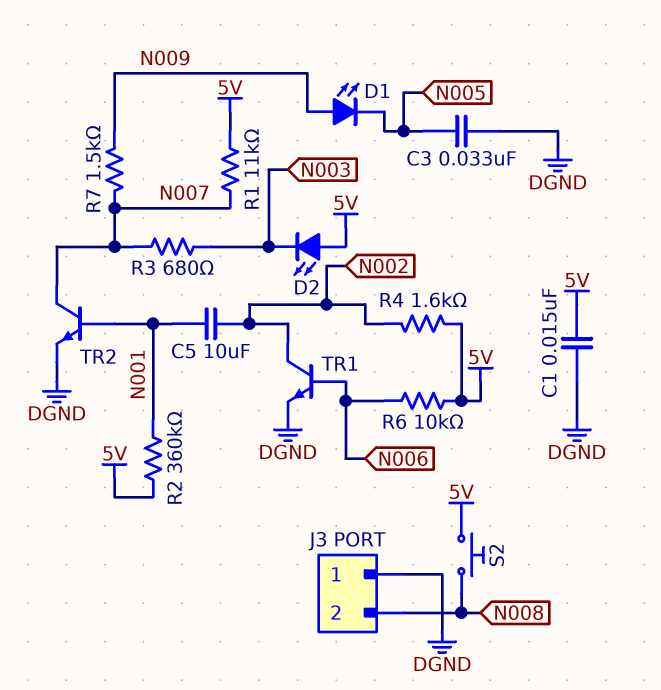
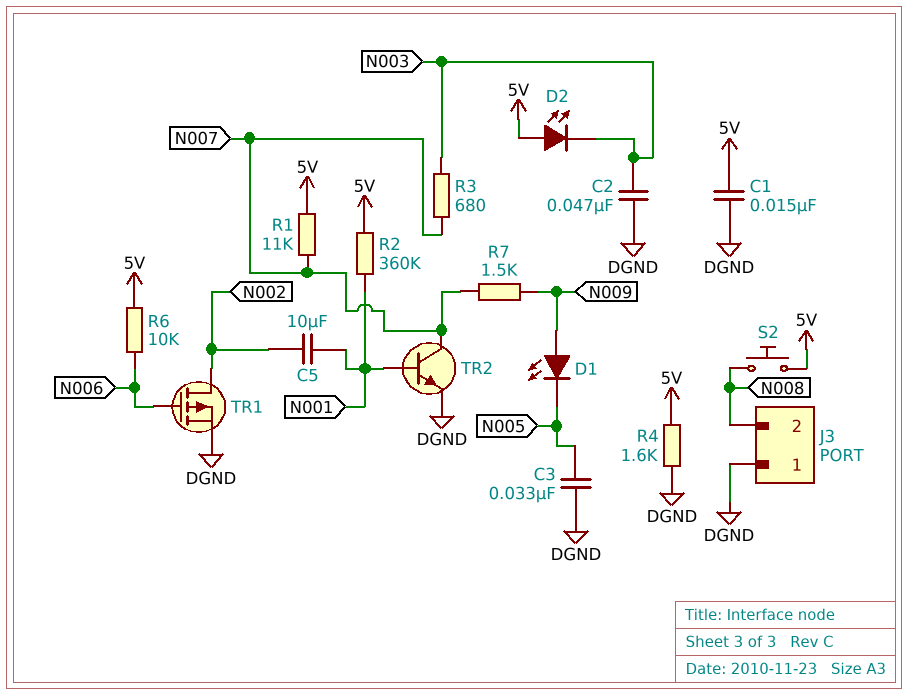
C2: none -> 47nF (DGND, N003)
R4: 1.6k (5V, N002) -> 1.6k (5V, DGND)
TR1: NPN (B N006, C N002, E DGND) -> PMOS (G N006, D N002, S DGND)

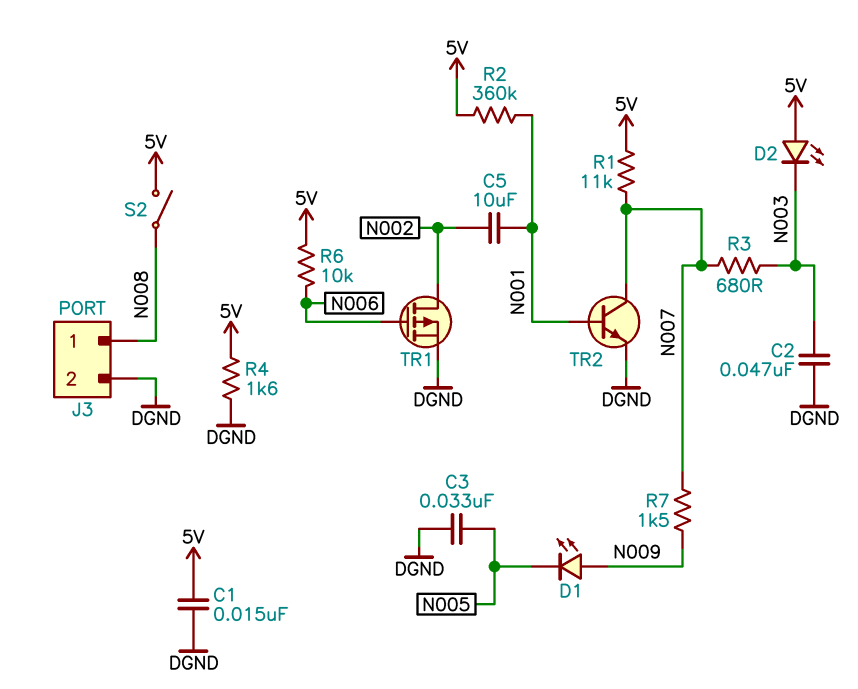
J3 pin 1: DGND -> N008
J3 pin 2: N008 -> DGND
S2: button (5V, N008) -> switch (5V, N008)

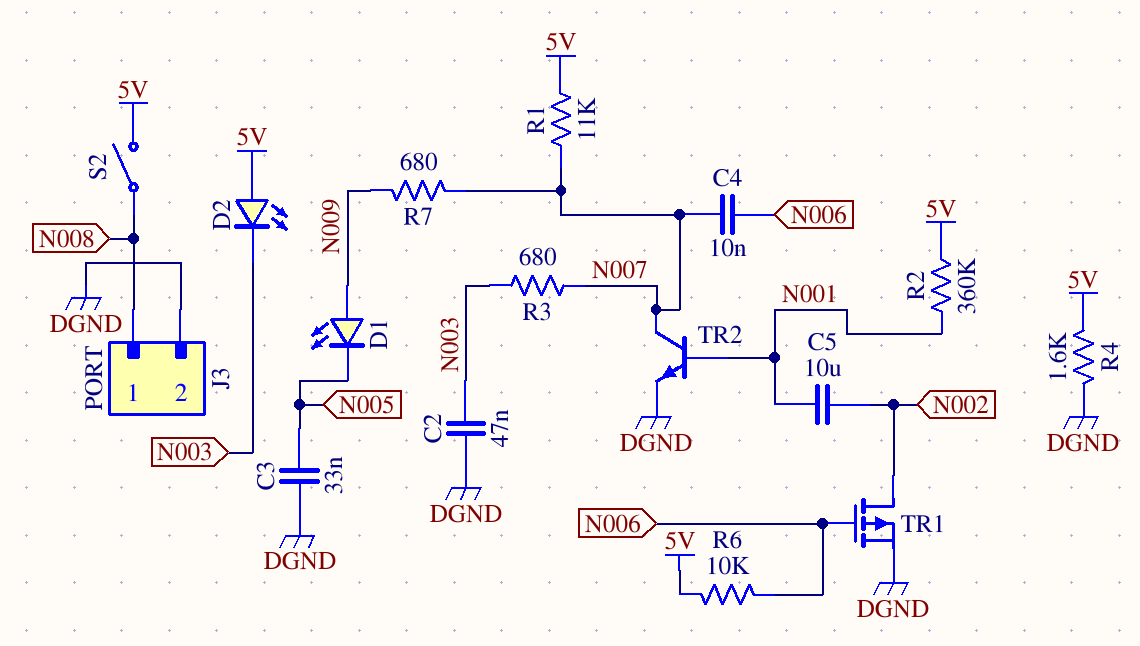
C1: 15nF (5V, DGND) -> none
C4: none -> 10nF (N006, N007)
R7: 1.5k (N007, N009) -> 680 (N007, N009)

